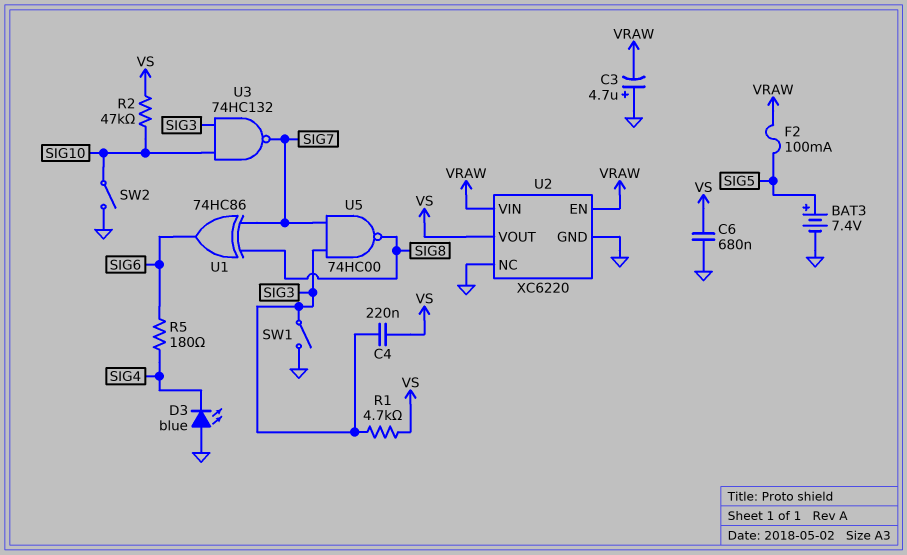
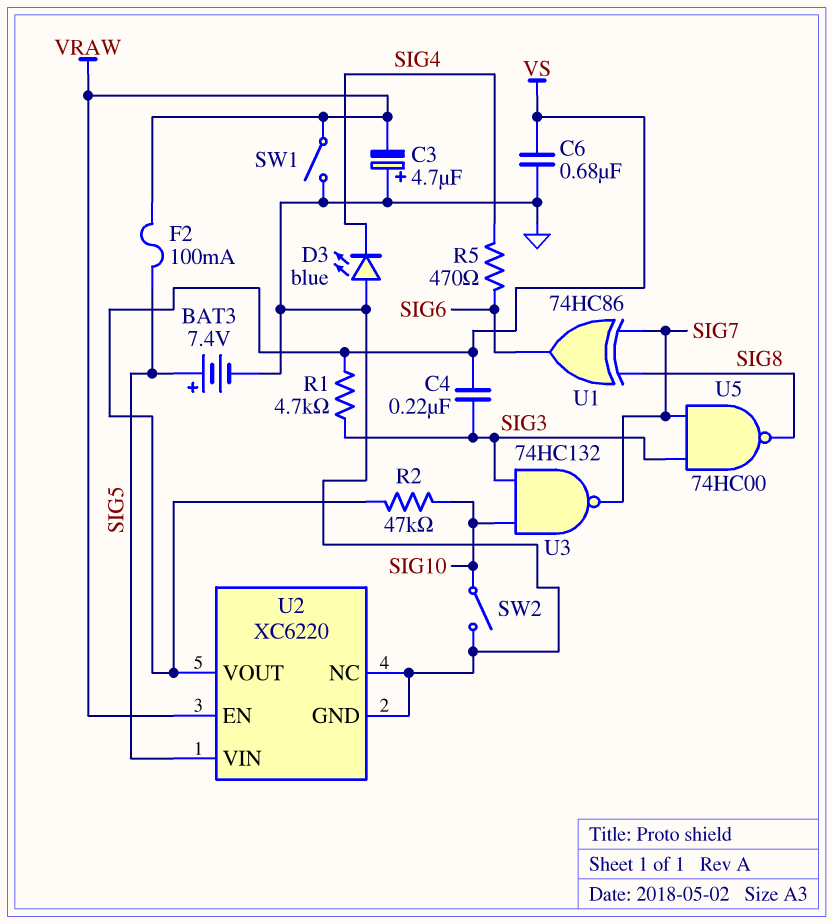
R5: 180 (SIG4, SIG6) -> 470 (SIG4, SIG6)
SW1: switch (GND, SIG3) -> switch (GND, VRAW)
U2 pin VIN: VRAW -> SIG5

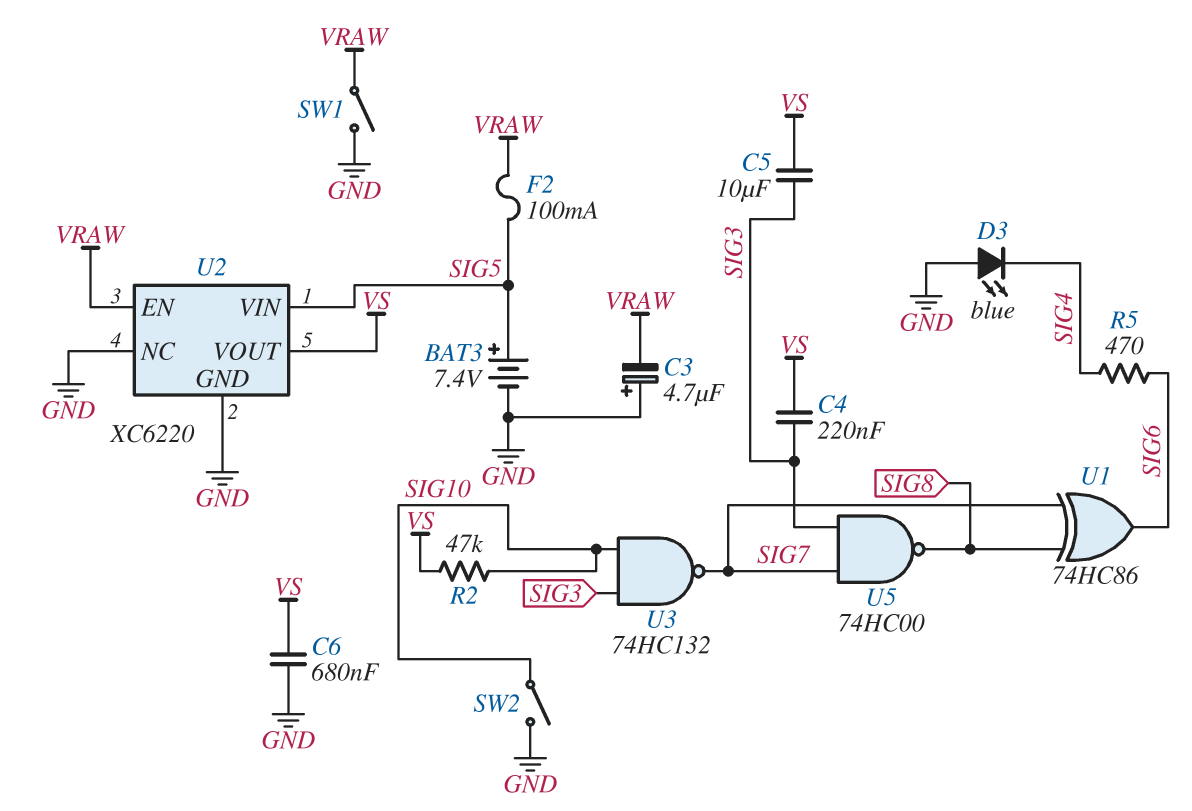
C5: none -> 10uF (SIG3, VS)
R1: 4.7k (SIG3, VS) -> none

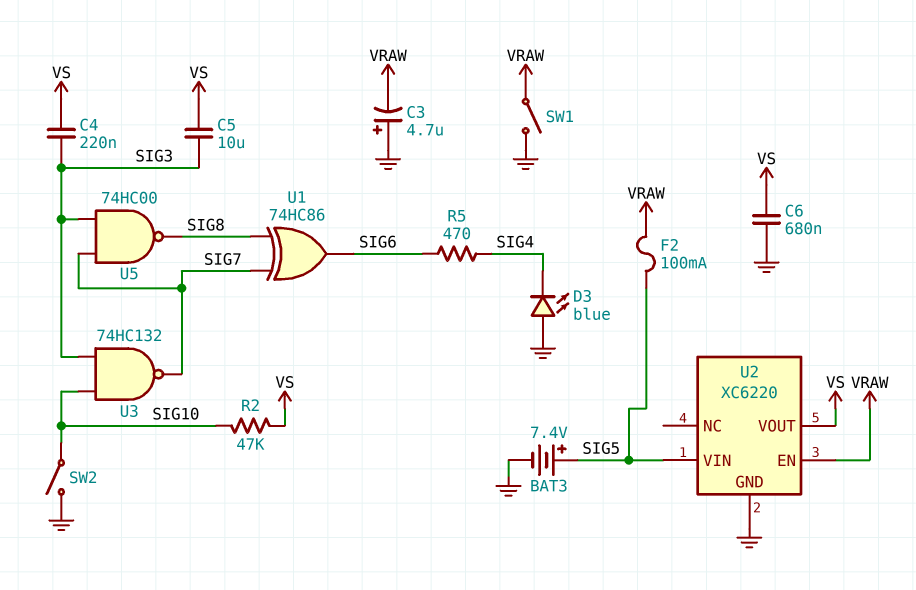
U2 pin NC: GND -> none

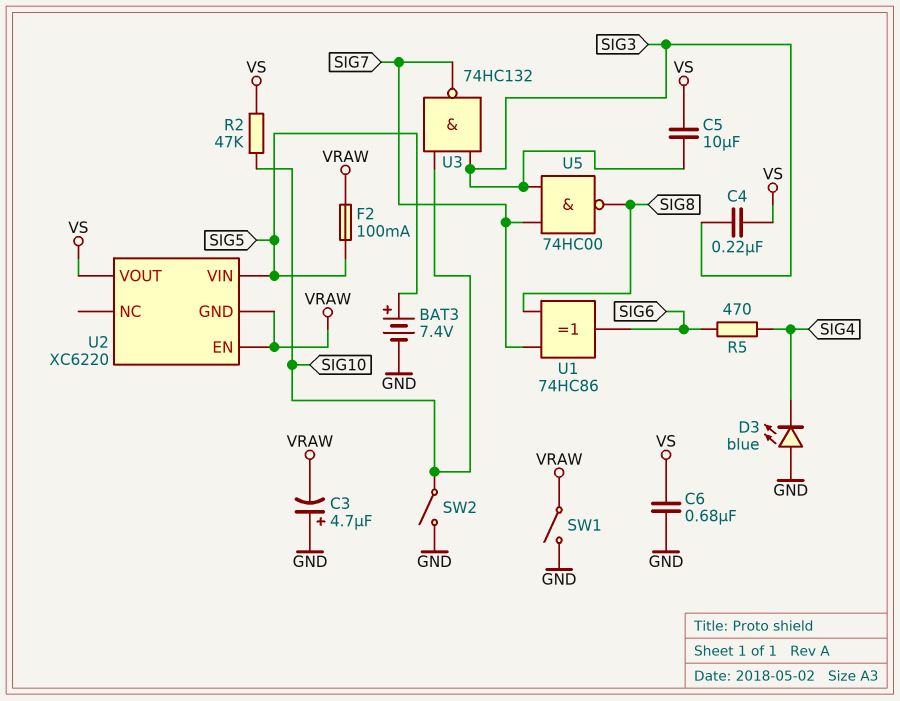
U2 pin GND: GND -> VRAW

